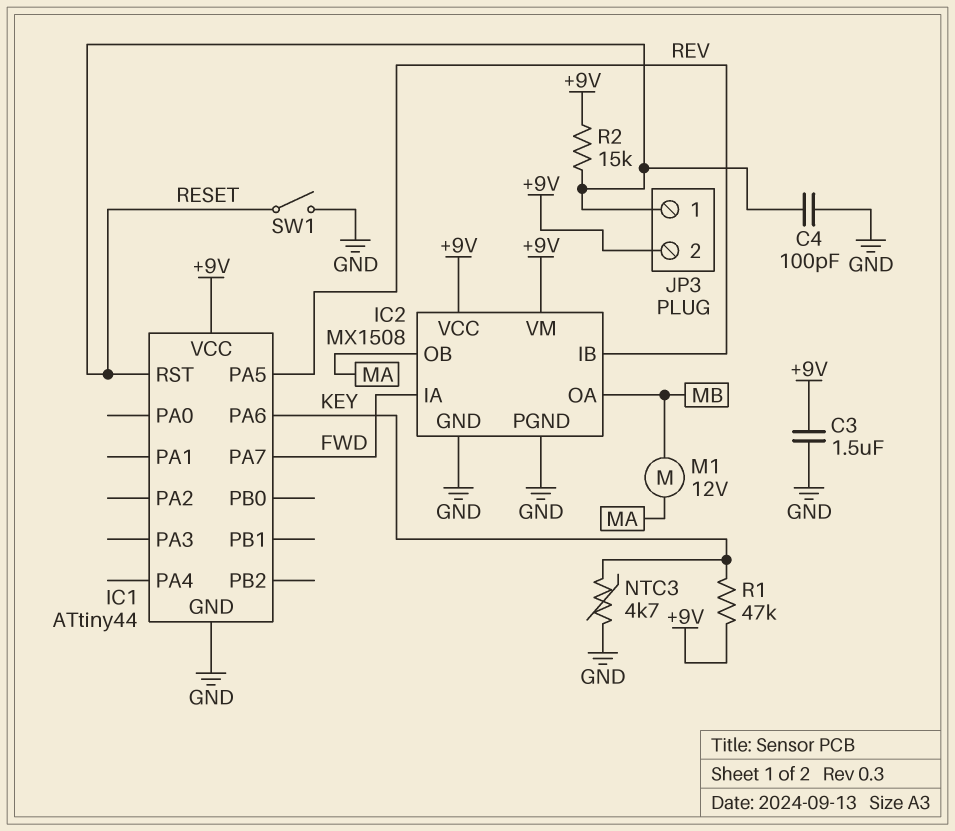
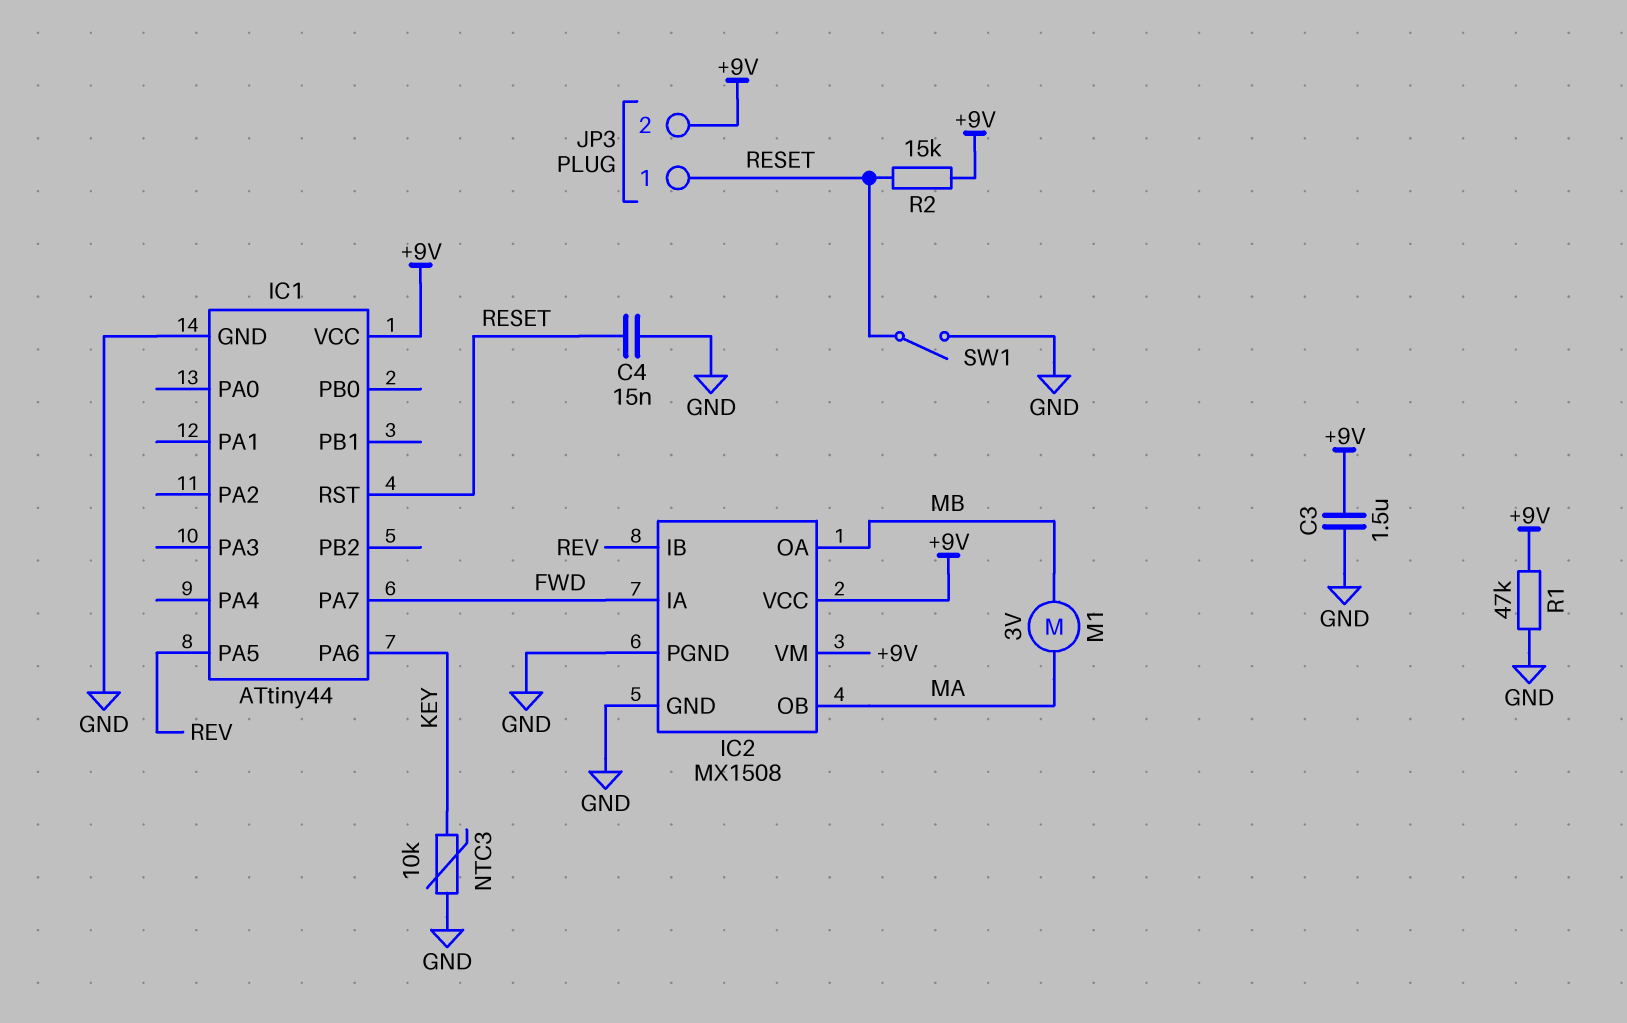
C4: 100pF (GND, RESET) -> 15nF (GND, RESET)
M1: motor 12V (MA, MB) -> motor 3V (MA, MB)
NTC3: 4.7k (GND, KEY) -> 10k (GND, KEY)
R1: 47k (+9V, KEY) -> 47k (+9V, GND)

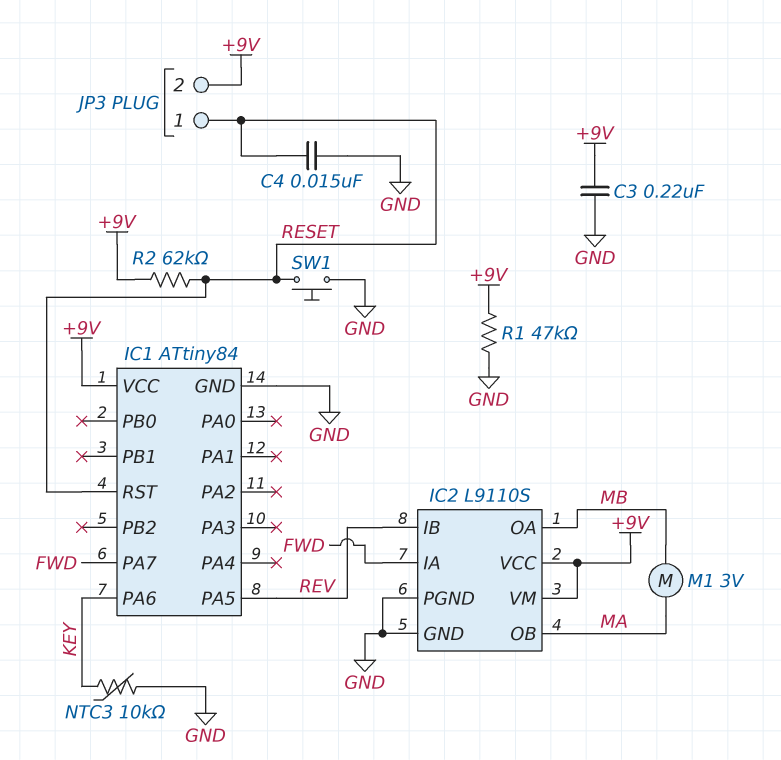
C3: 1.5uF (+9V, GND) -> 220nF (+9V, GND)
IC1: ATtiny44 -> ATtiny84
IC2: MX1508 -> L9110S
R2: 15k (+9V, RESET) -> 62k (+9V, RESET)
SW1: switch (GND, RESET) -> button (GND, RESET)

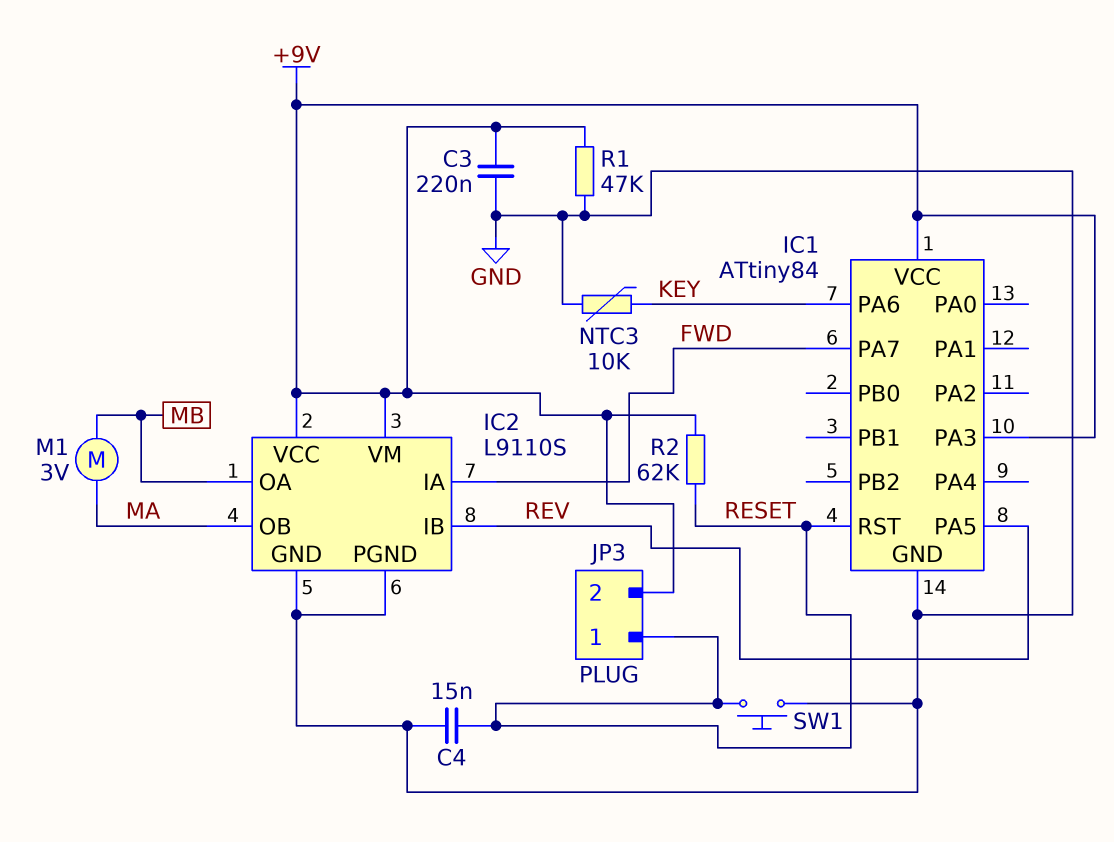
IC1 pin PA3: none -> +9V

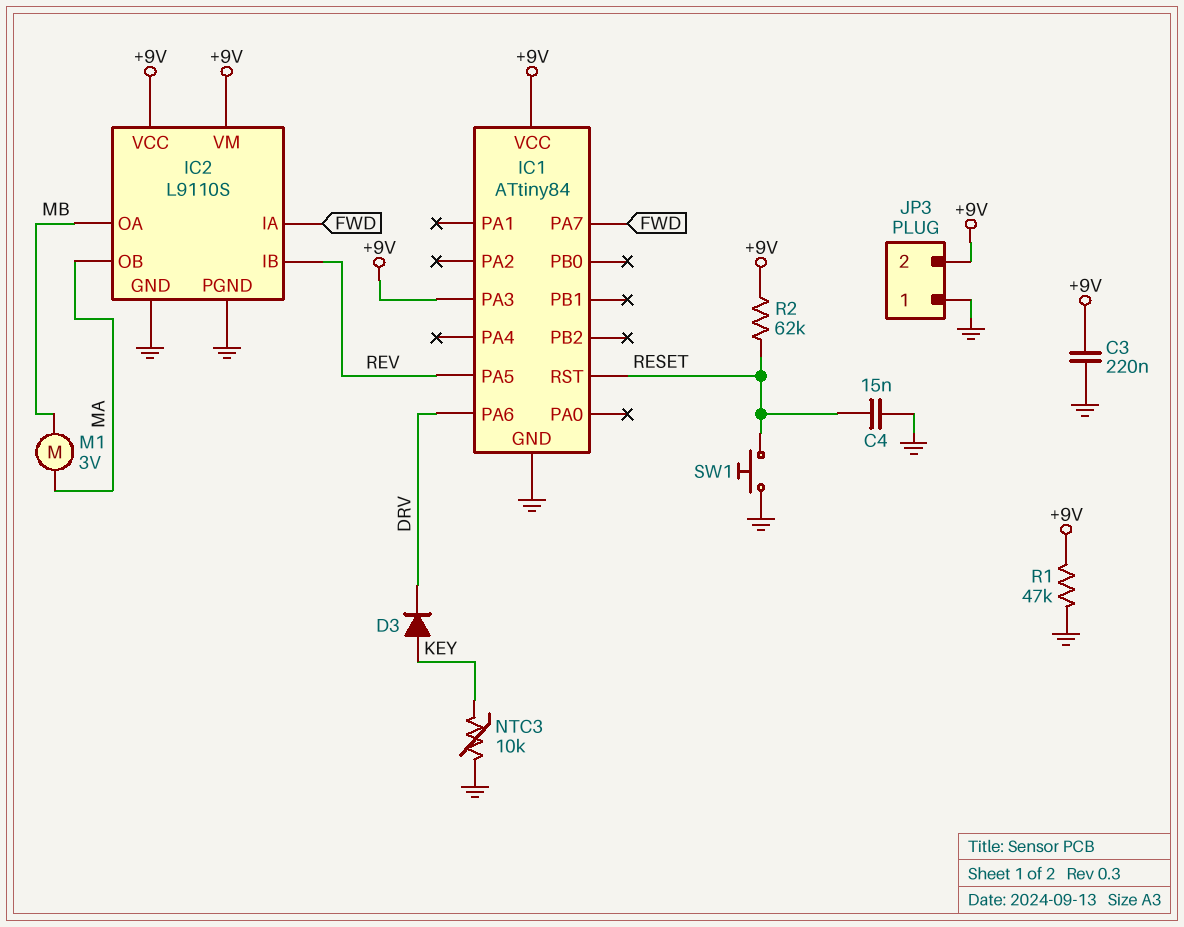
D3: none -> diode (A KEY, K DRV)
IC1 pin PA6: KEY -> DRV
JP3 pin 1: RESET -> GND

